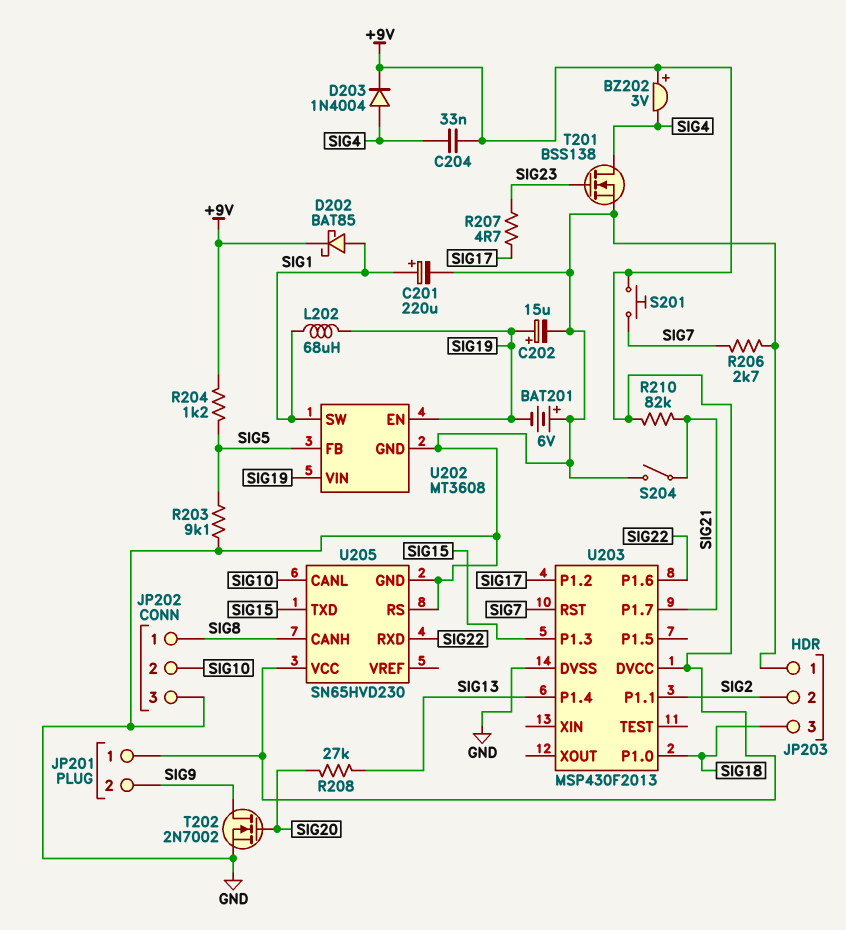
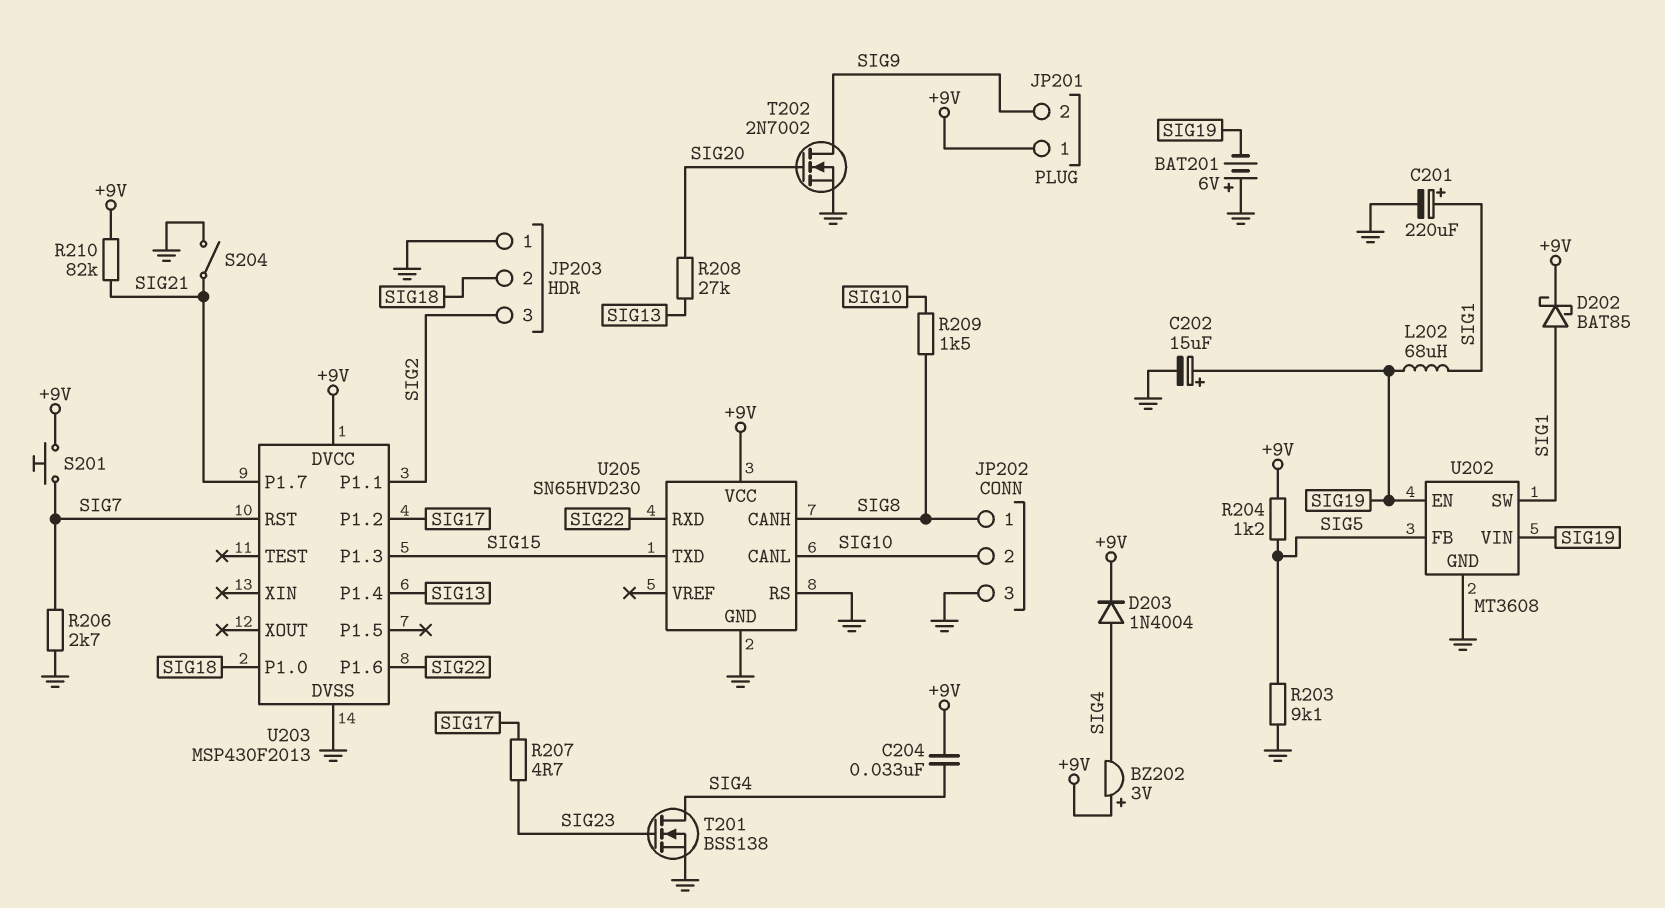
JP203 pin 2: SIG2 -> SIG18
JP203 pin 3: SIG18 -> SIG2
R209: none -> 1.5k (SIG8, SIG10)

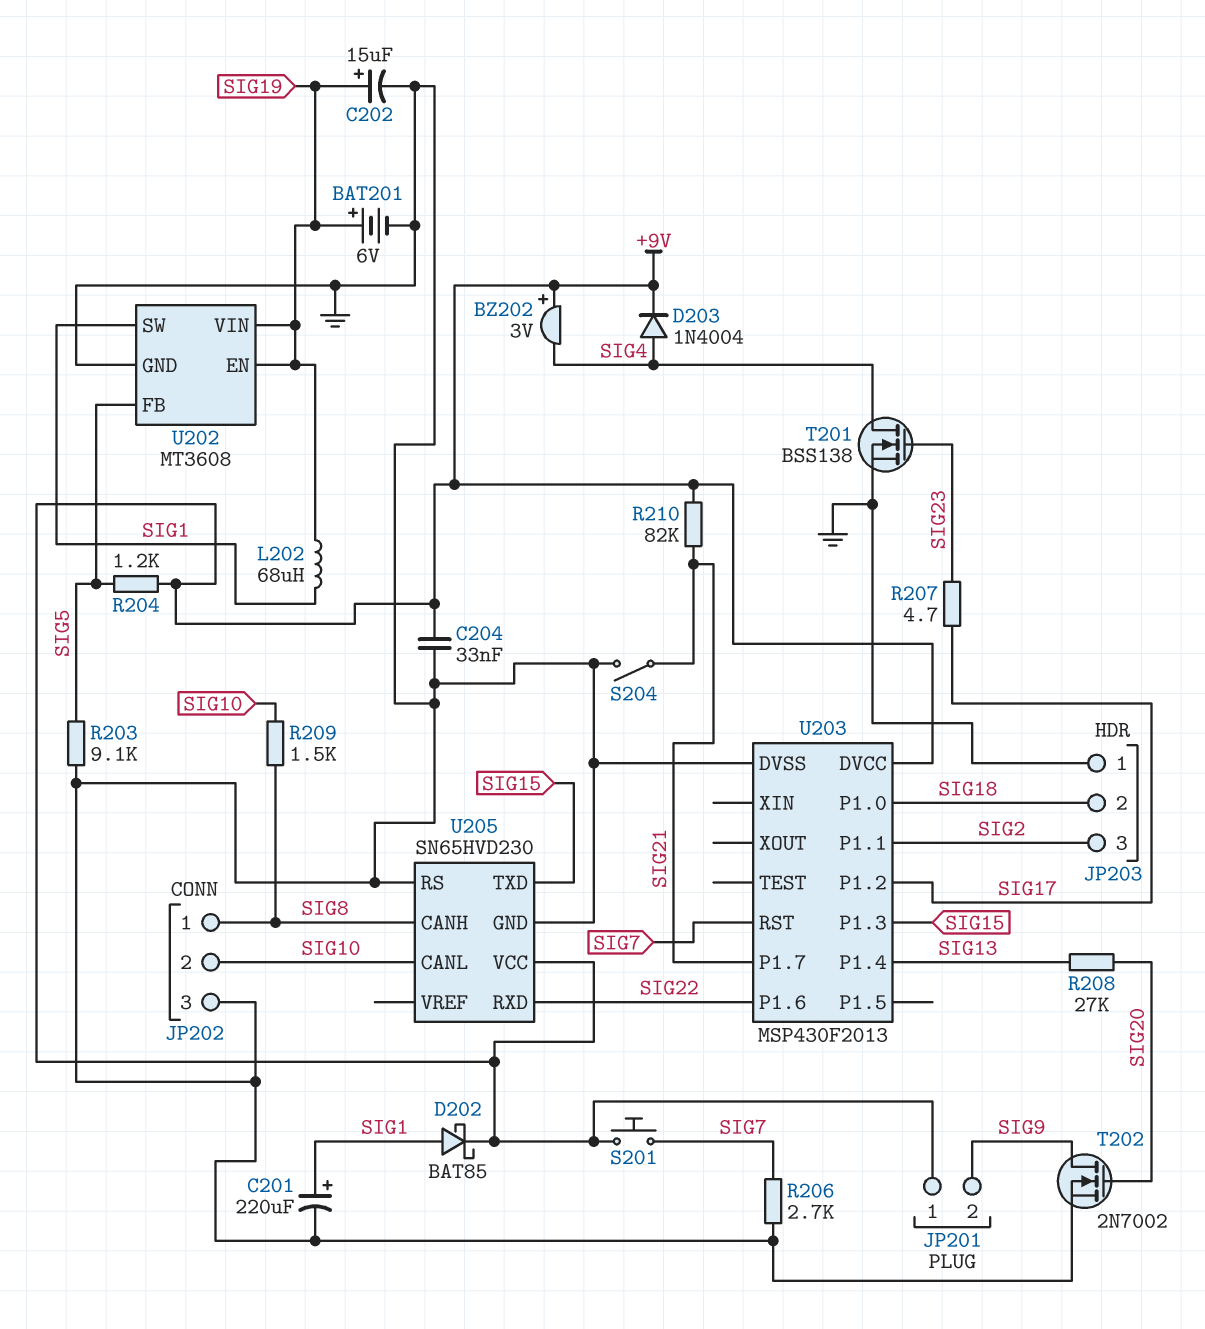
BAT201: 6V (plus GND, minus SIG19) -> 6V (plus SIG19, minus GND)
C204: 33nF (+9V, SIG4) -> 33nF (+9V, GND)

